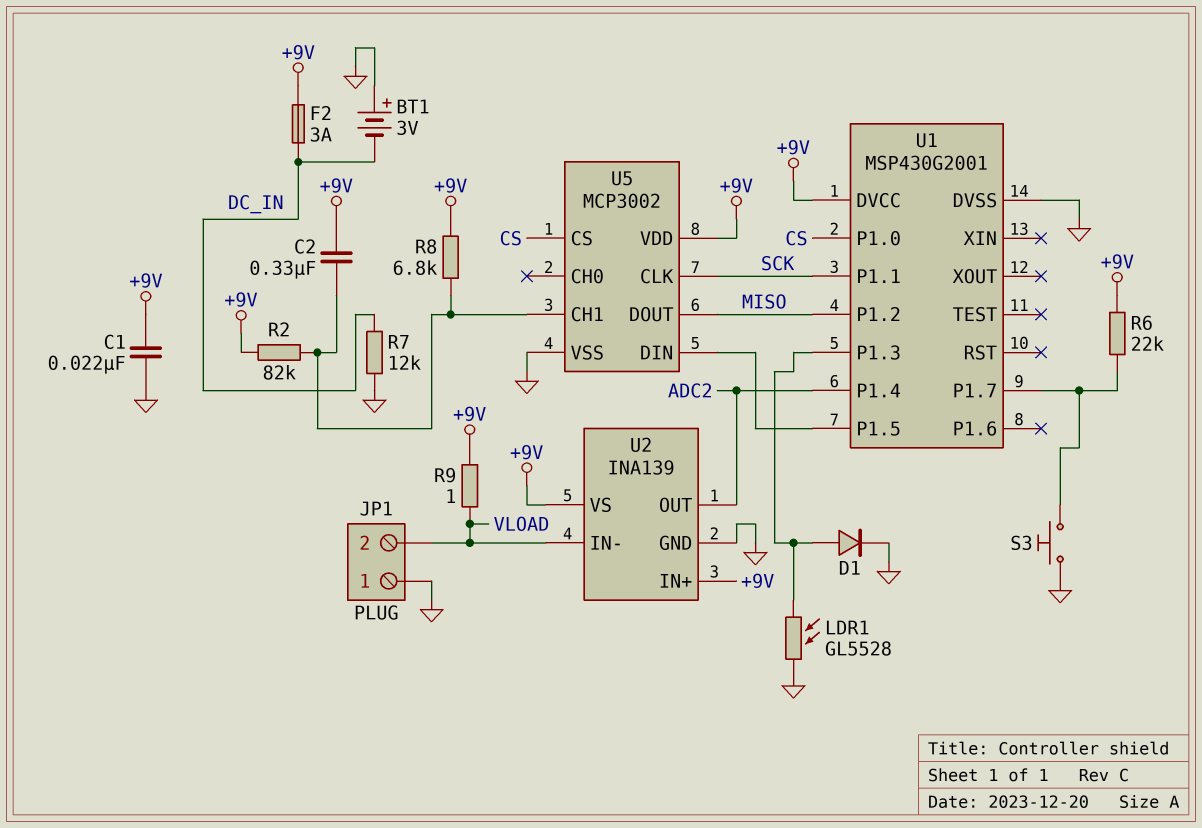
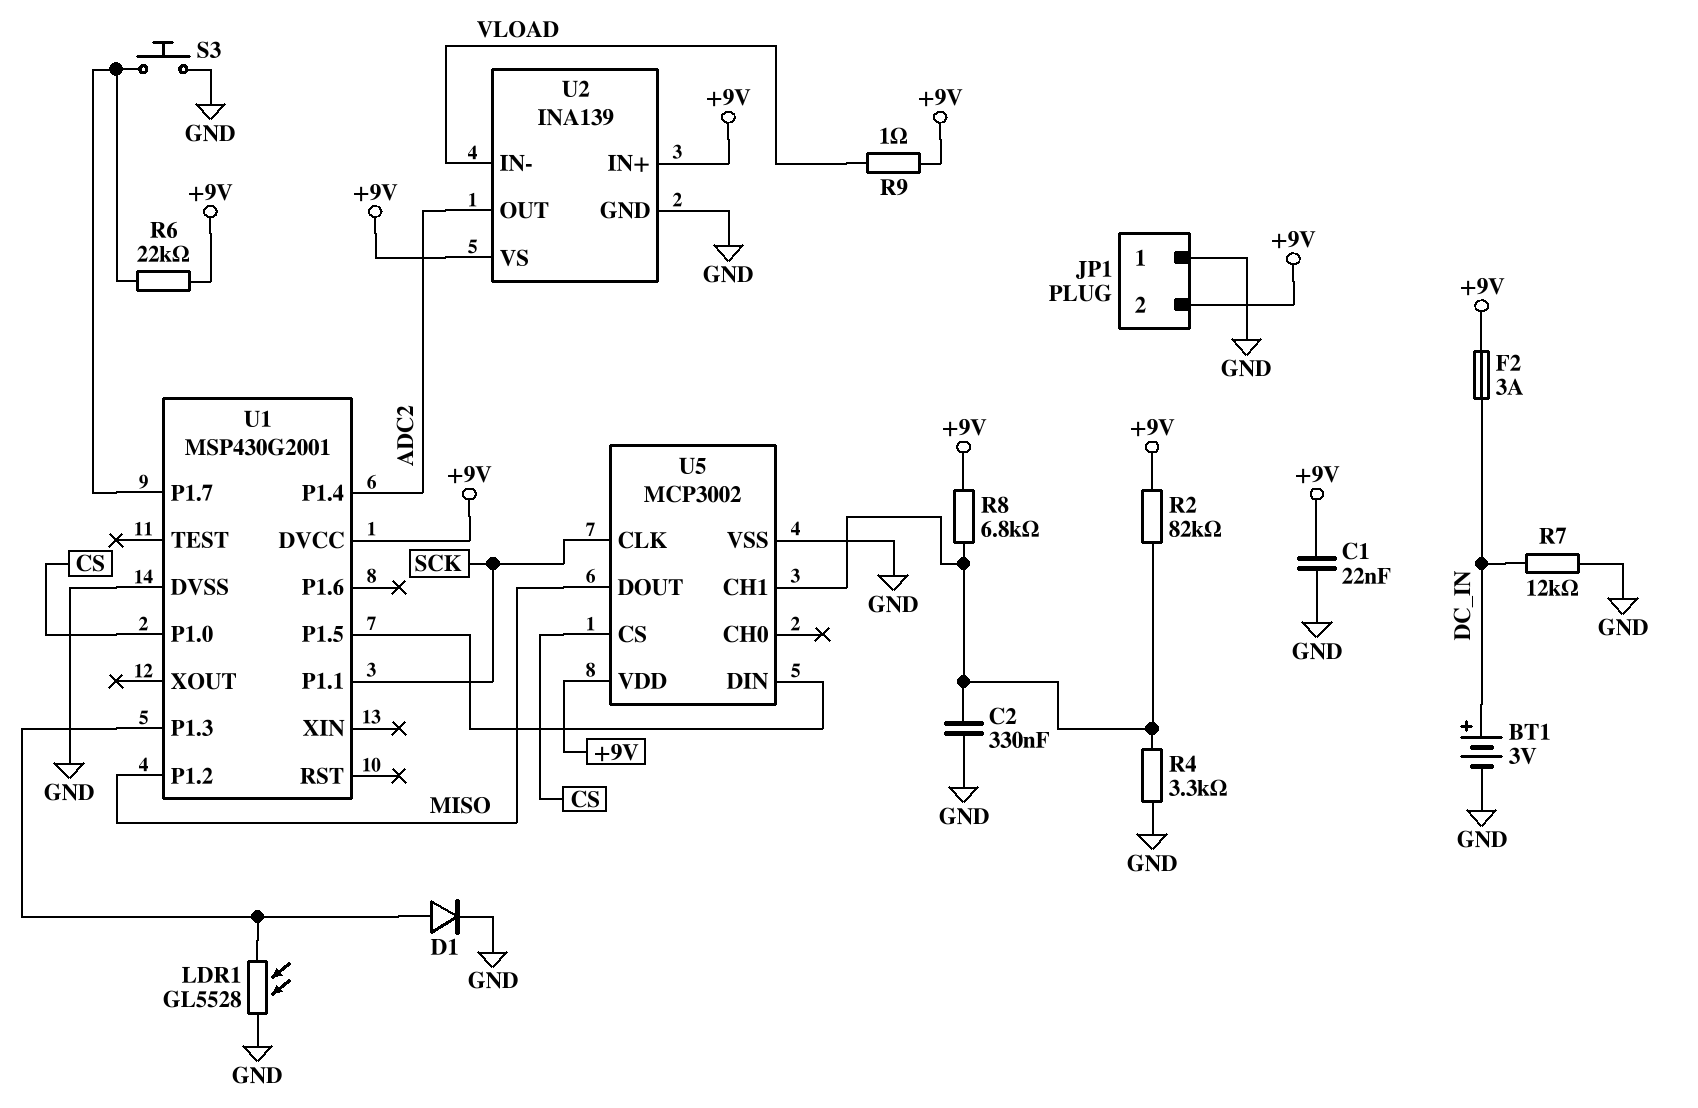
BT1: 3V (plus GND, minus DC_IN) -> 3V (plus DC_IN, minus GND)
C2: 330nF (+9V, U5/CH1) -> 330nF (GND, U5/CH1)
JP1 pin 2: VLOAD -> +9V
R4: none -> 3.3k (GND, U5/CH1)

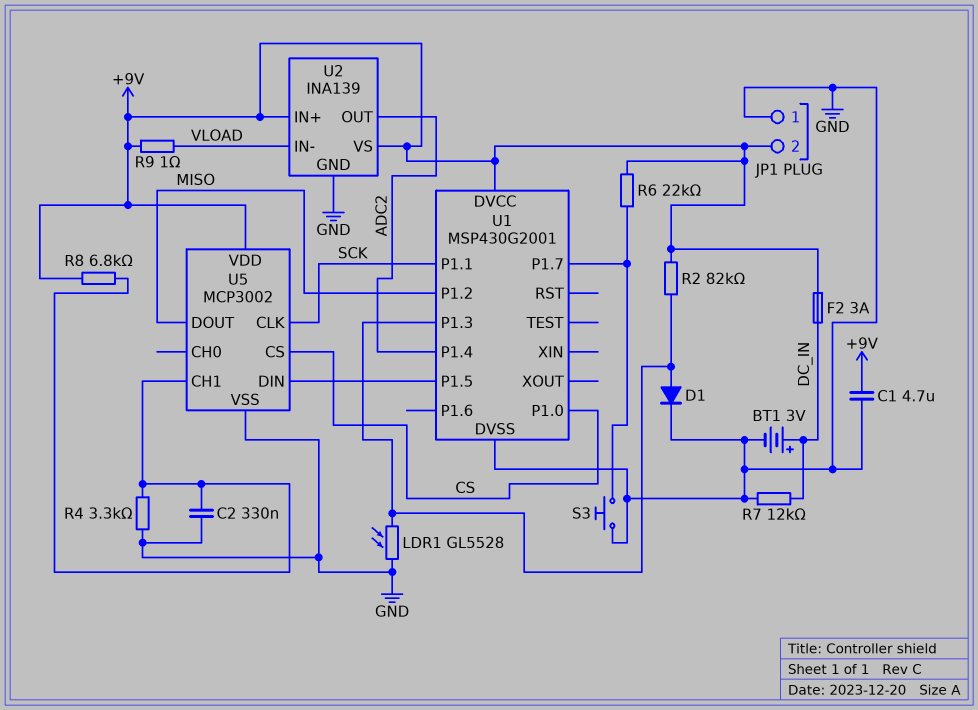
C1: 22nF (+9V, GND) -> 4.7uF (+9V, GND)
R2: 82k (+9V, U5/CH1) -> 82k (+9V, U1/P1.3)

